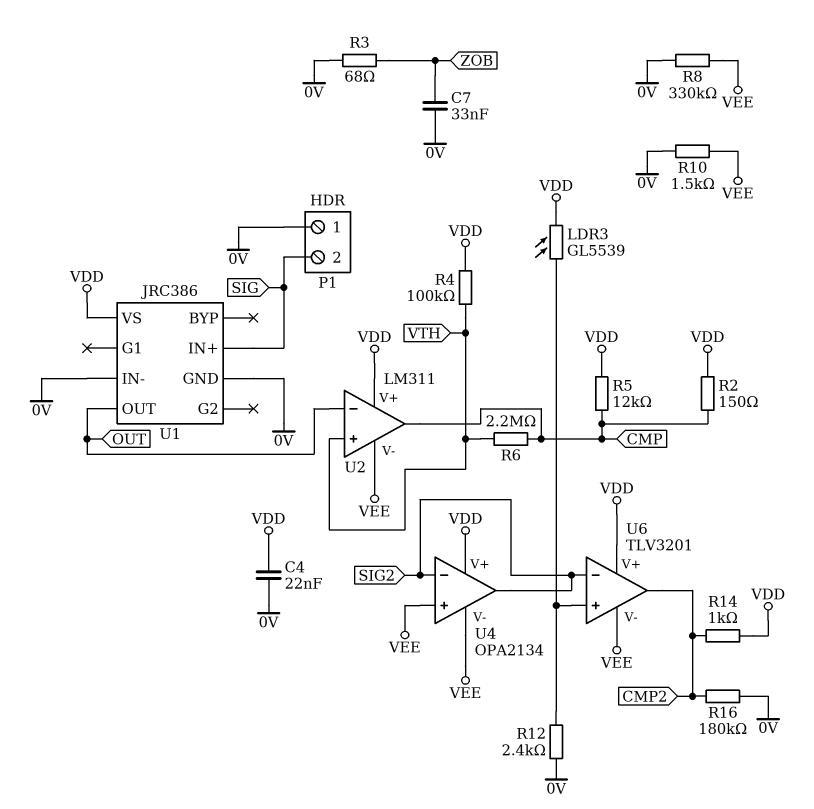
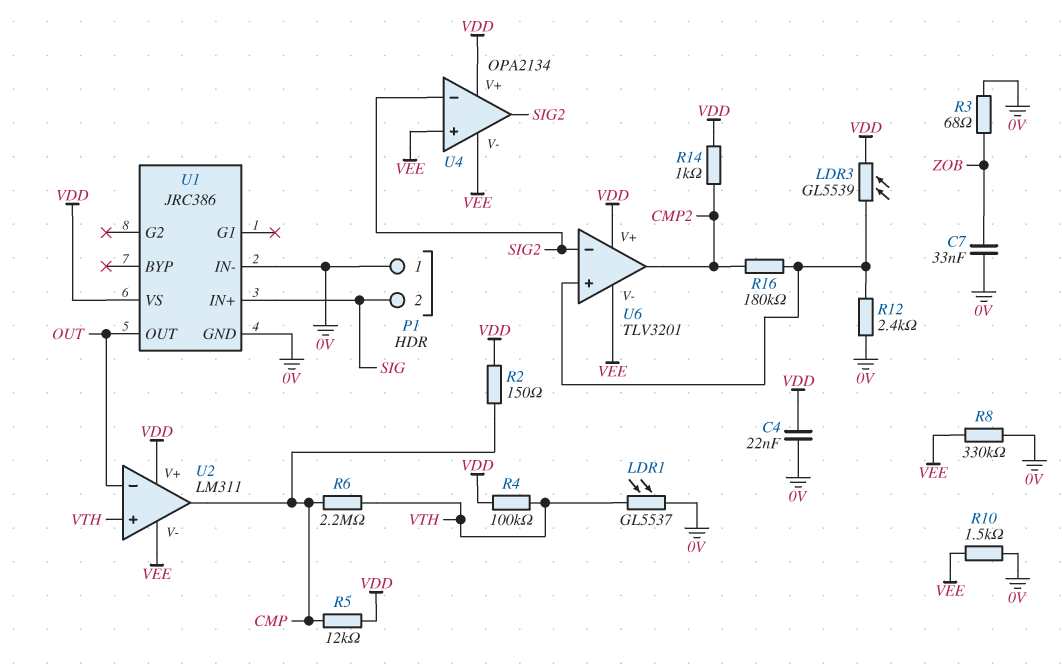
LDR1: none -> GL5537 (0V, VTH)
R16: 180k (0V, CMP2) -> 180k (CMP2, U6/in+)

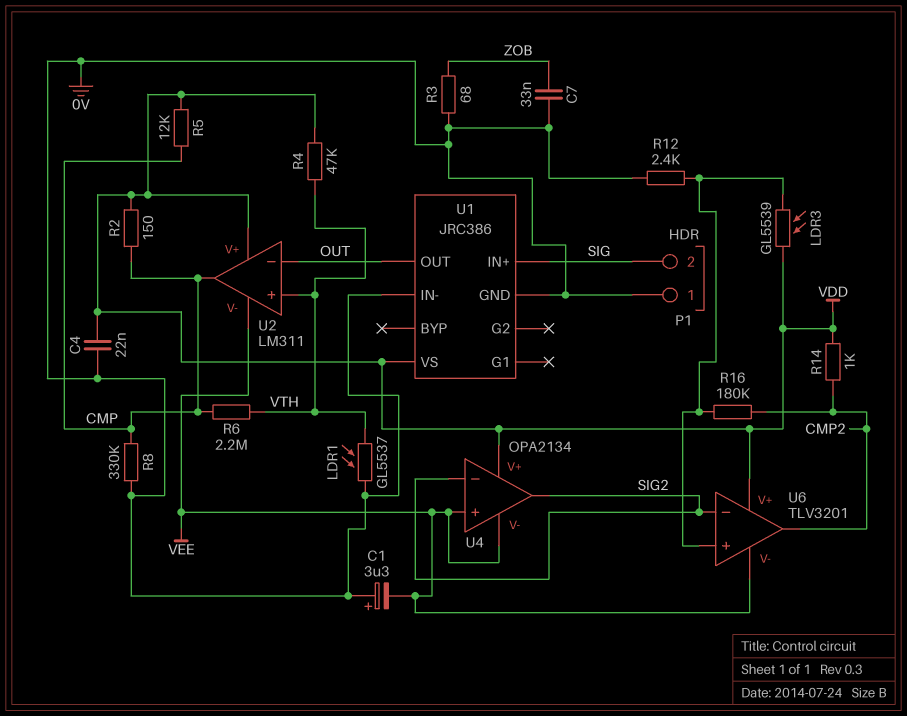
C1: none -> 3.3uF (plus 0V, minus VEE)
R4: 100k (VDD, VTH) -> 47k (VDD, VTH)
R8: 330k (0V, VEE) -> 330k (0V, CMP)
R10: 1.5k (0V, VEE) -> none

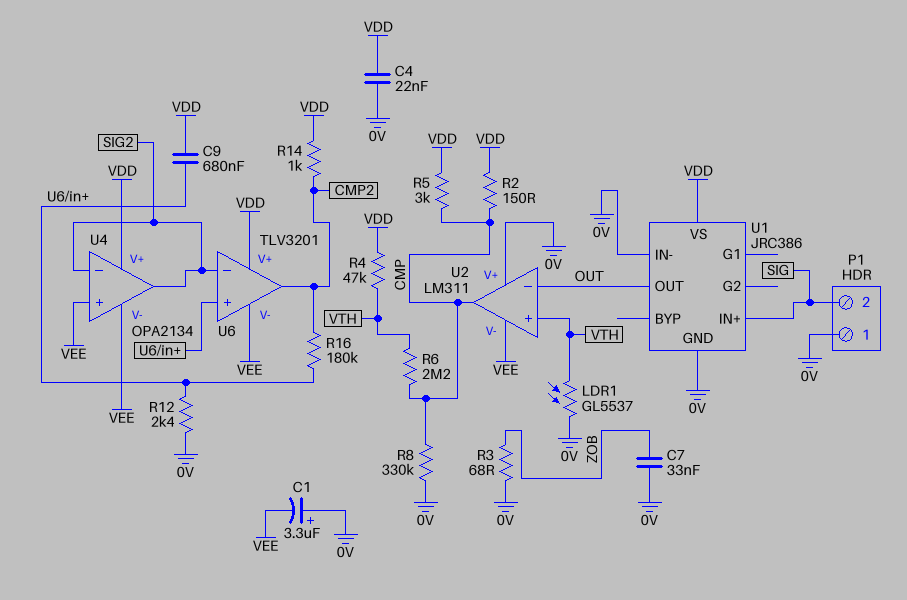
C9: none -> 680nF (U6/in+, VDD)
LDR3: GL5539 (U6/in+, VDD) -> none
R5: 12k (CMP, VDD) -> 3k (CMP, VDD)
U2 pin V+: VDD -> 0V

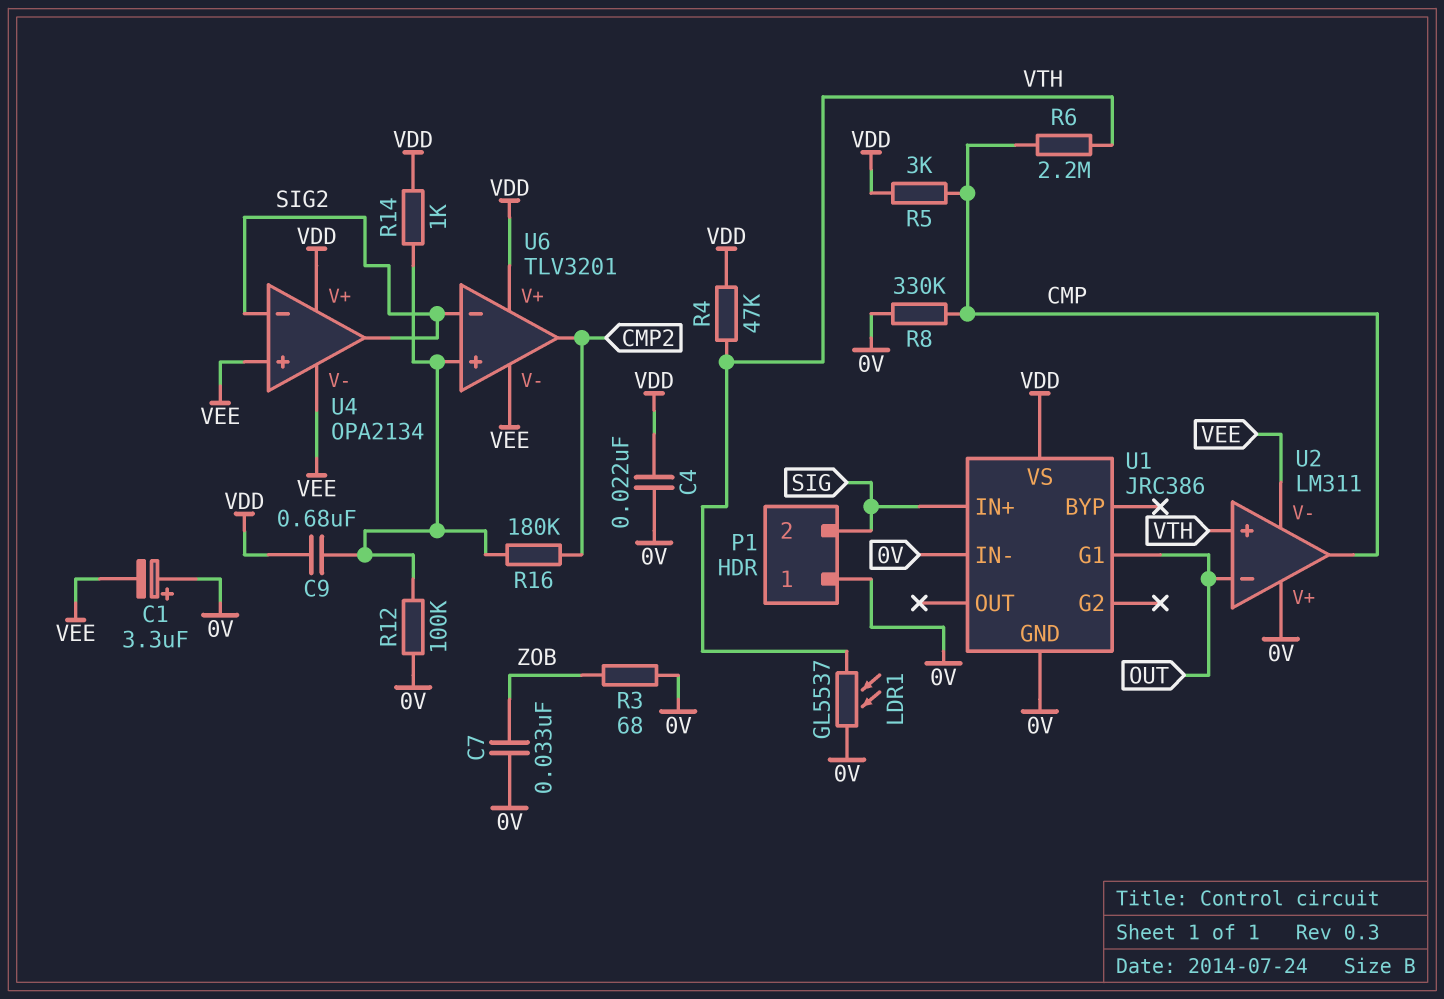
R2: 150 (CMP, VDD) -> none
R12: 2.4k (0V, U6/in+) -> 100k (0V, U6/in+)
R14: 1k (CMP2, VDD) -> 1k (U6/in+, VDD)
U1 pin G1: none -> OUT
U1 pin OUT: OUT -> none

